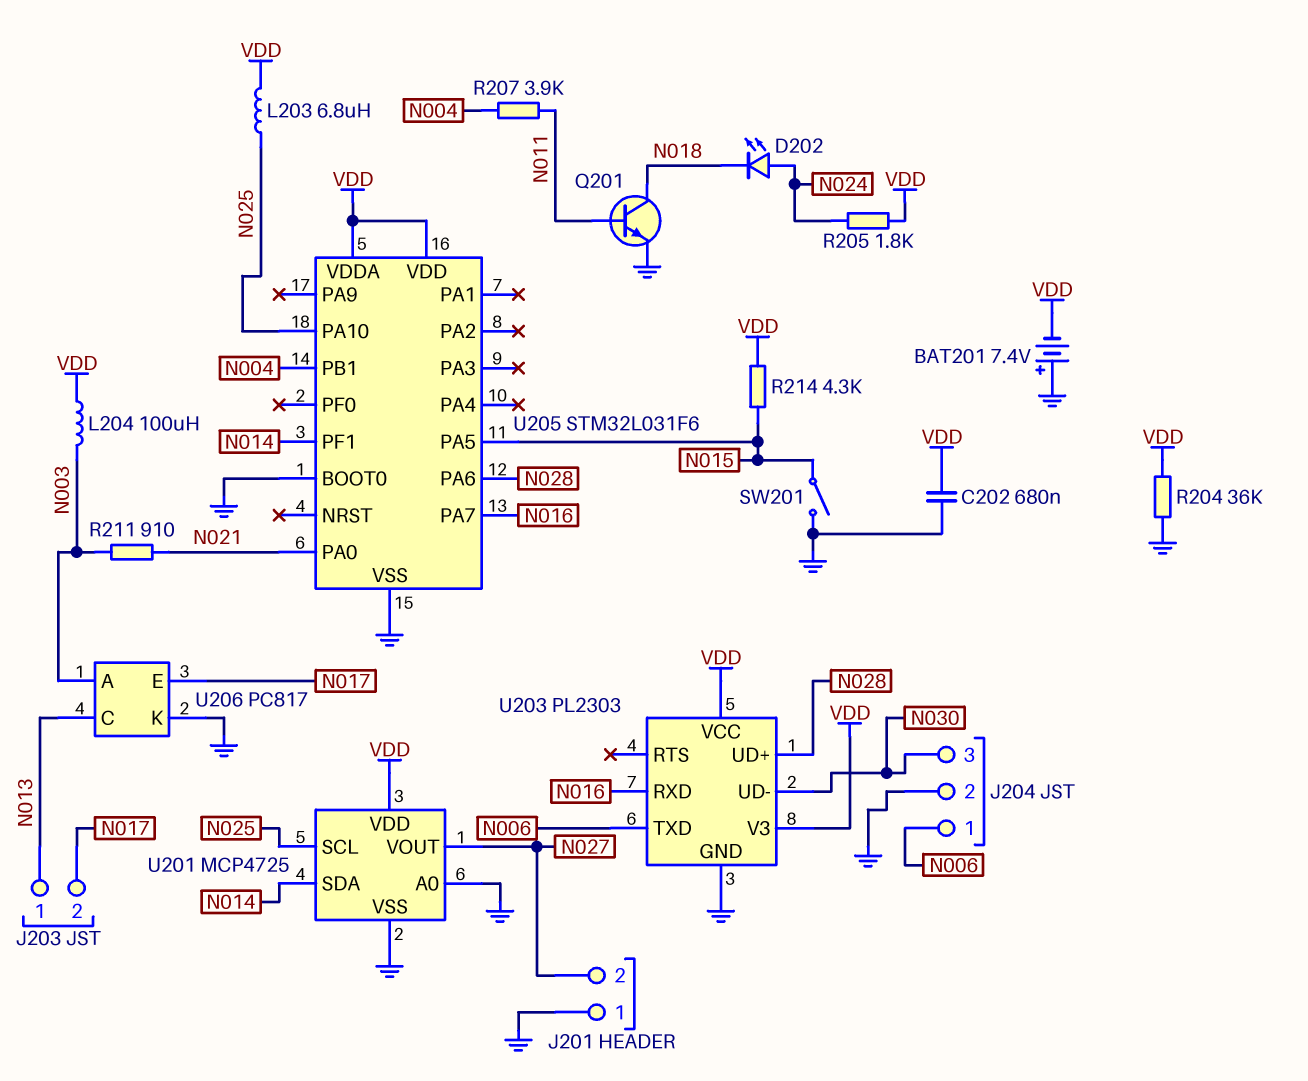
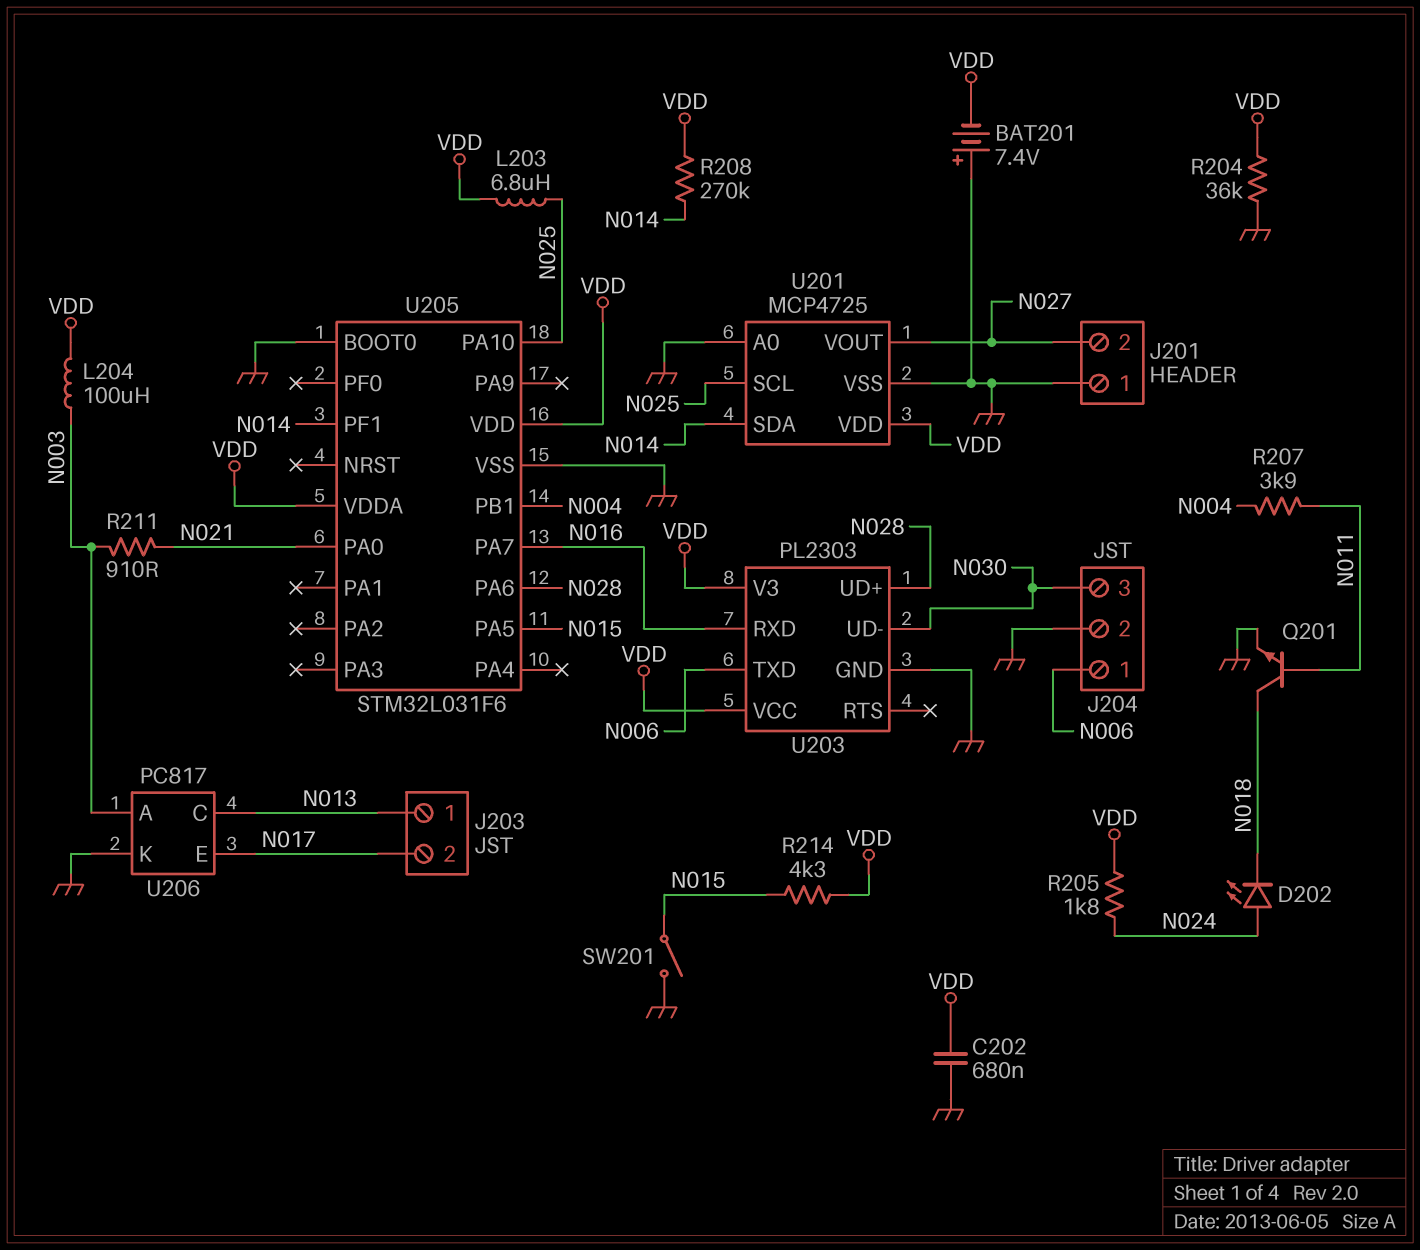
R208: none -> 270k (N014, VDD)

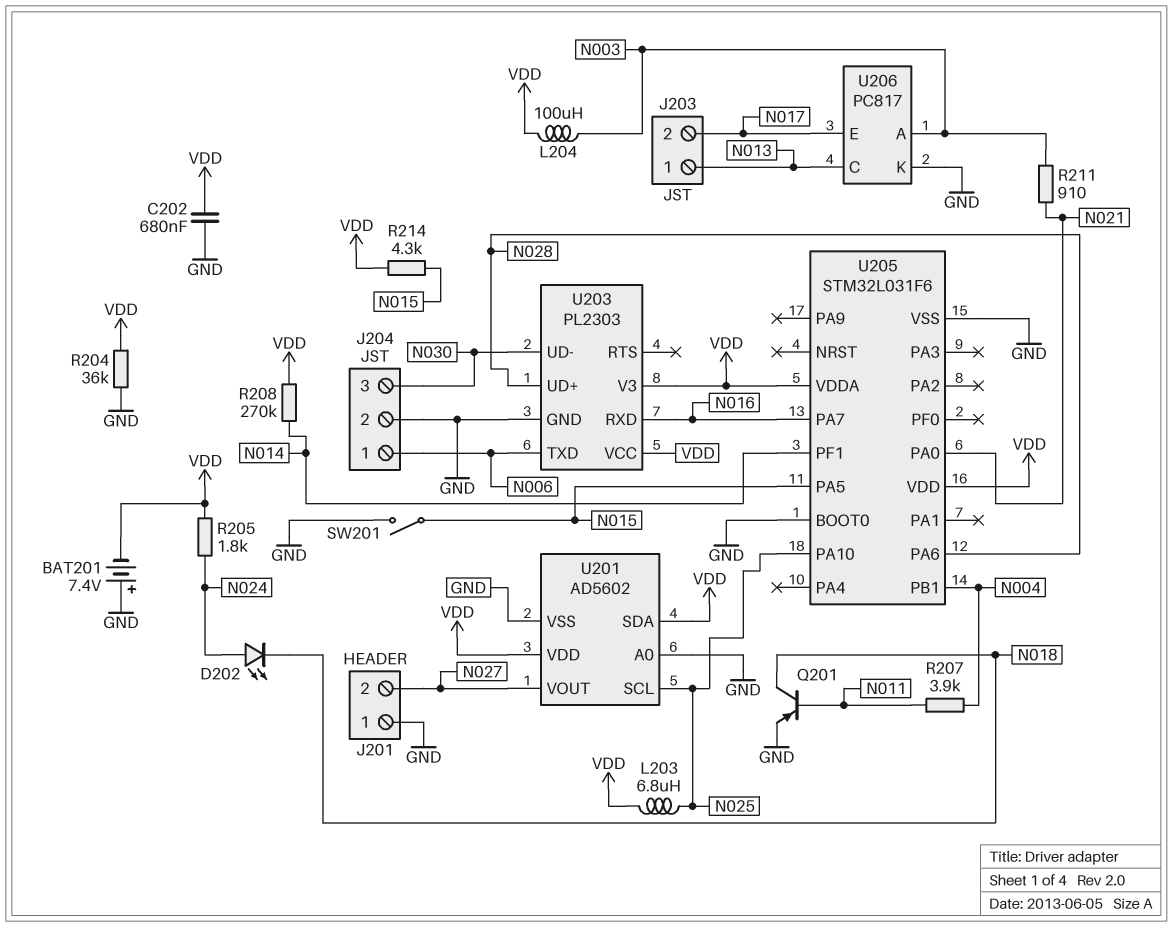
Q201: NPN (B N011, C N018, E GND) -> PNP (B N011, C N018, E GND)
U201: MCP4725 -> AD5602
U201 pin SDA: N014 -> VDD

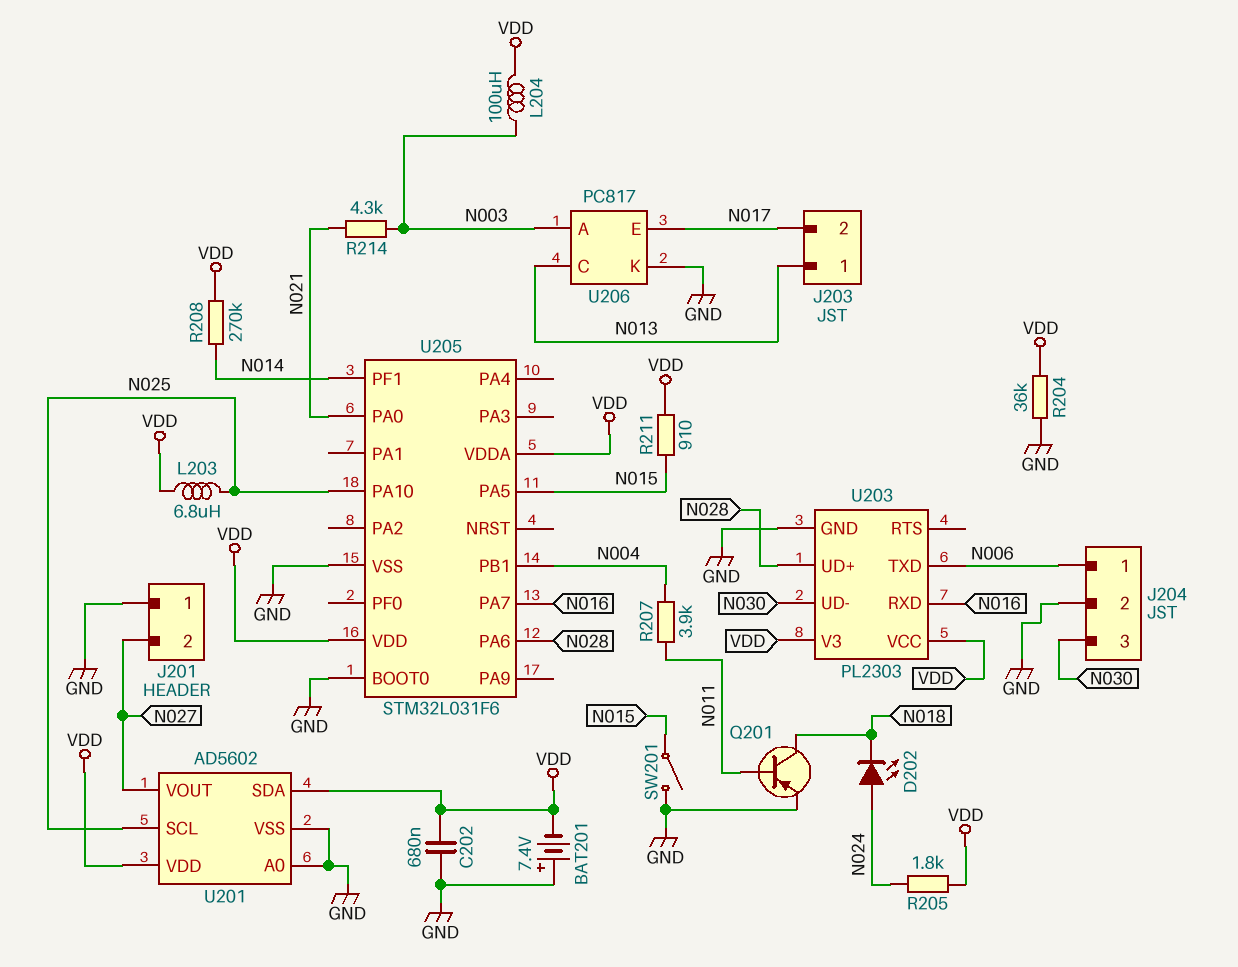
R211: 910 (N003, N021) -> 910 (N015, VDD)
R214: 4.3k (N015, VDD) -> 4.3k (N003, N021)

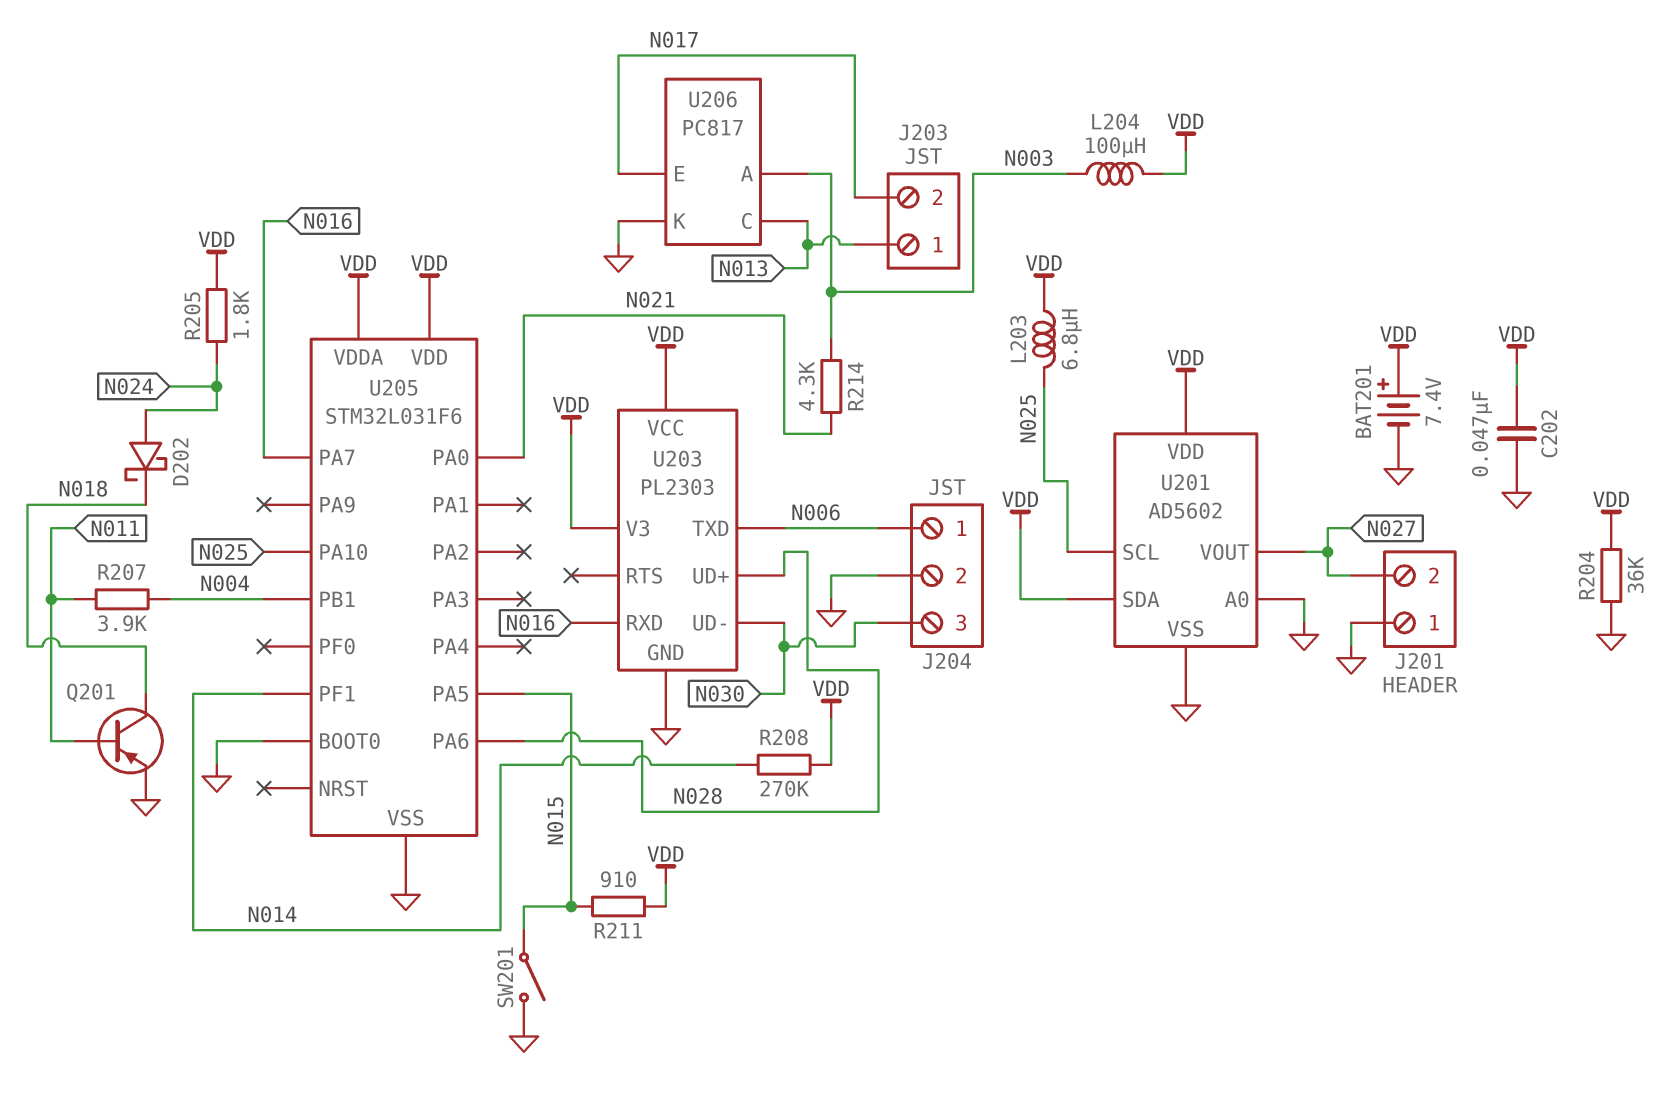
BAT201: 7.4V (plus GND, minus VDD) -> 7.4V (plus VDD, minus GND)
C202: 680nF (GND, VDD) -> 47nF (GND, VDD)
D202: LED (A N024, K N018) -> schottky (A N024, K N018)

